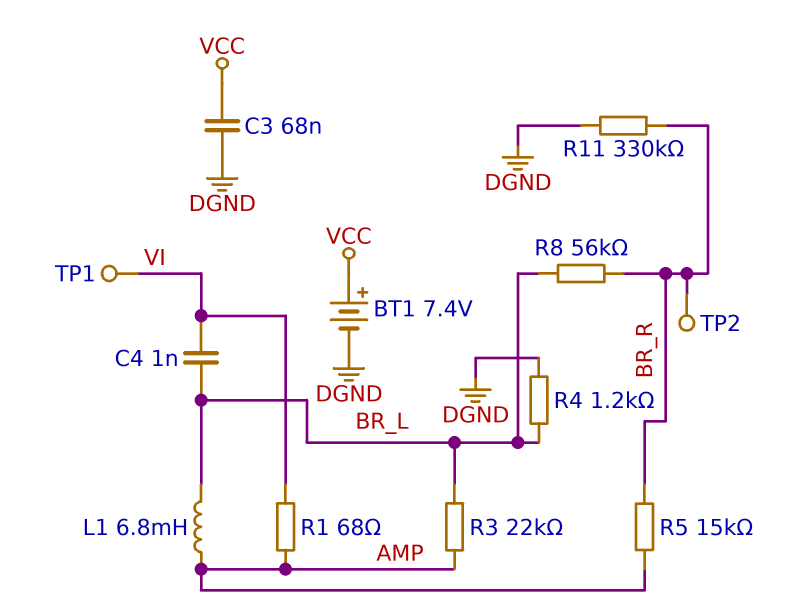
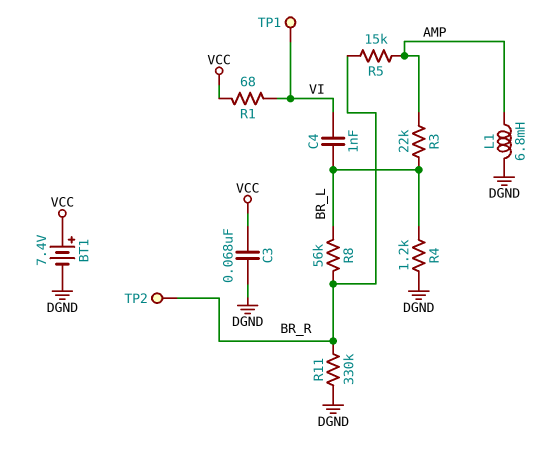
L1: 6.8mH (AMP, BR_L) -> 6.8mH (AMP, DGND)
R1: 68 (AMP, VI) -> 68 (VCC, VI)

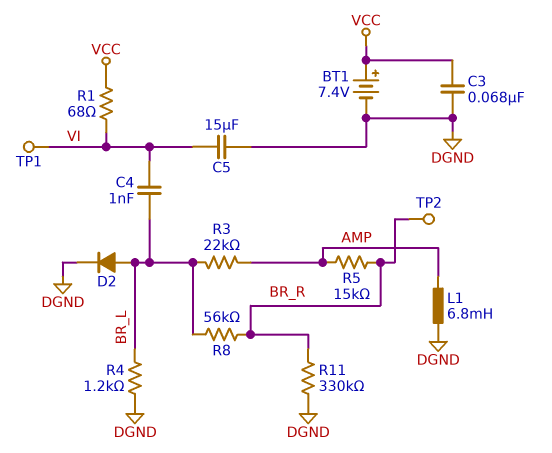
C5: none -> 15uF (DGND, VI)
D2: none -> diode (A BR_L, K DGND)

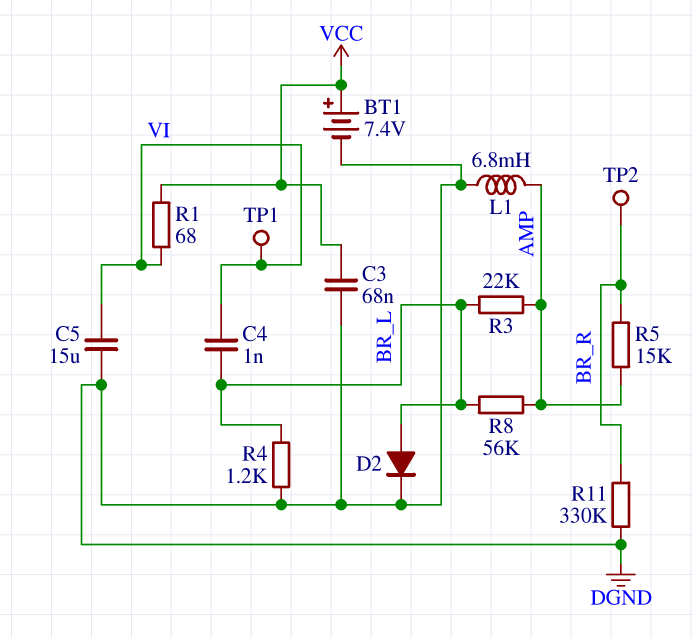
R8: 56k (BR_L, BR_R) -> 56k (AMP, BR_L)

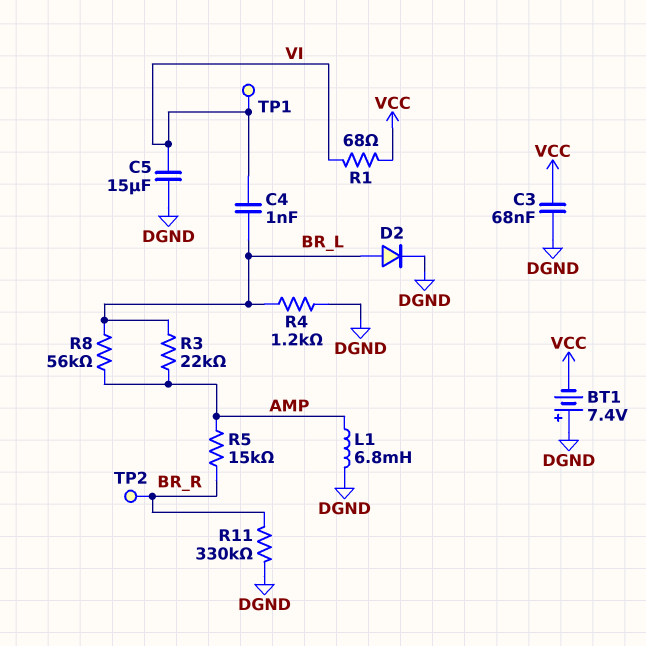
BT1: 7.4V (plus VCC, minus DGND) -> 7.4V (plus DGND, minus VCC)

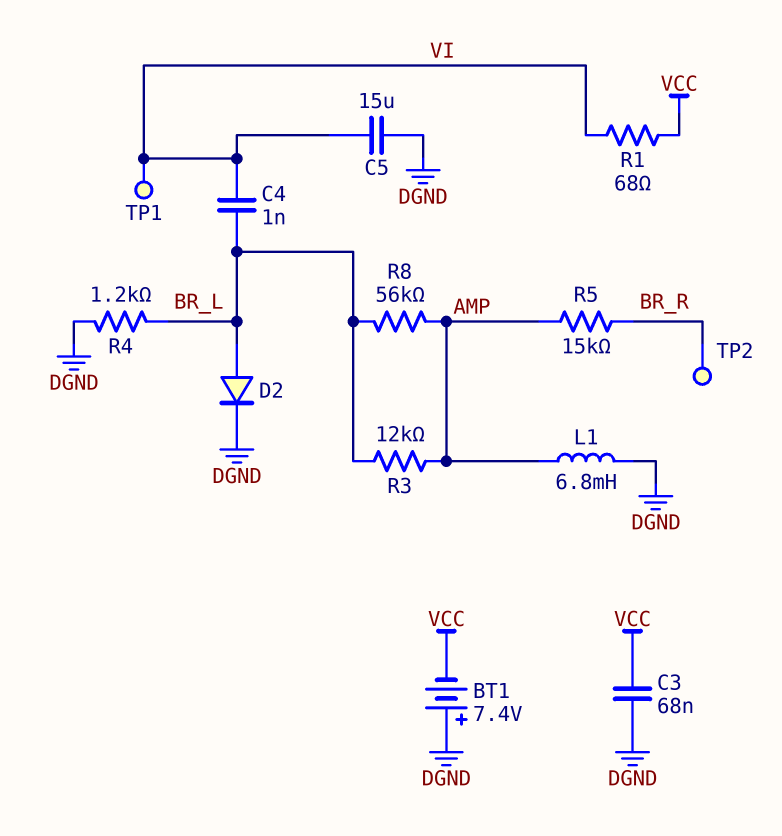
R3: 22k (AMP, BR_L) -> 12k (AMP, BR_L)
R11: 330k (BR_R, DGND) -> none

